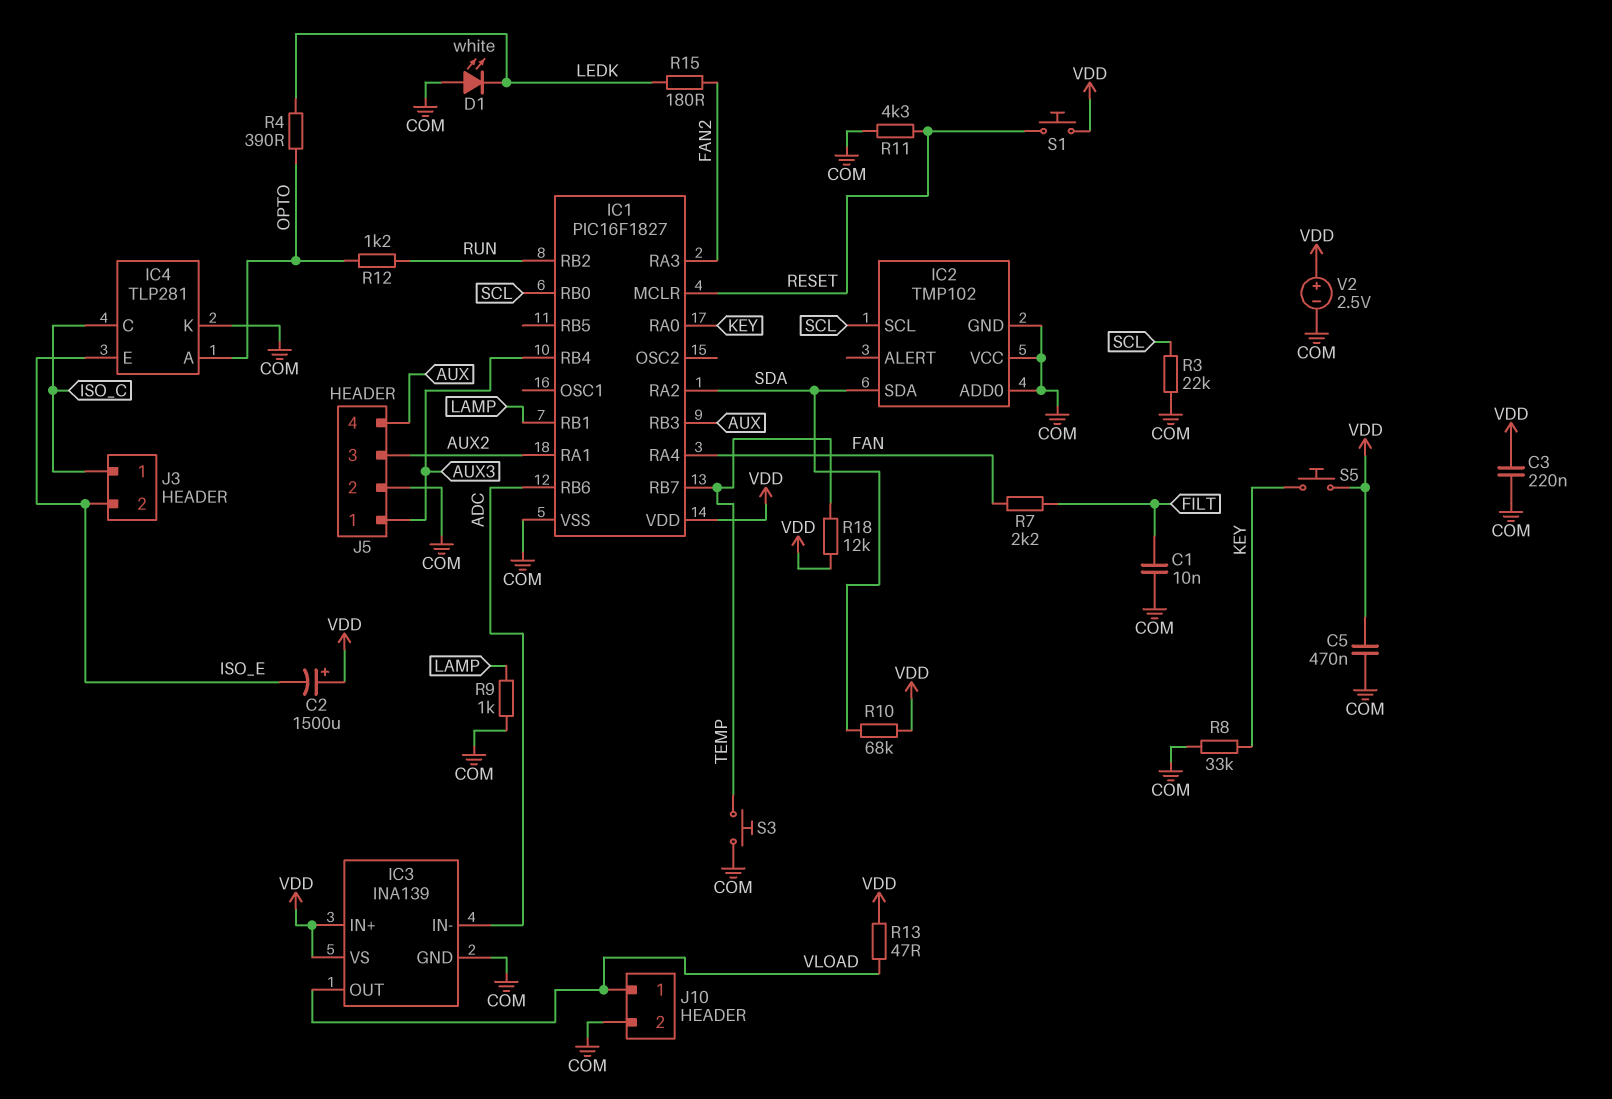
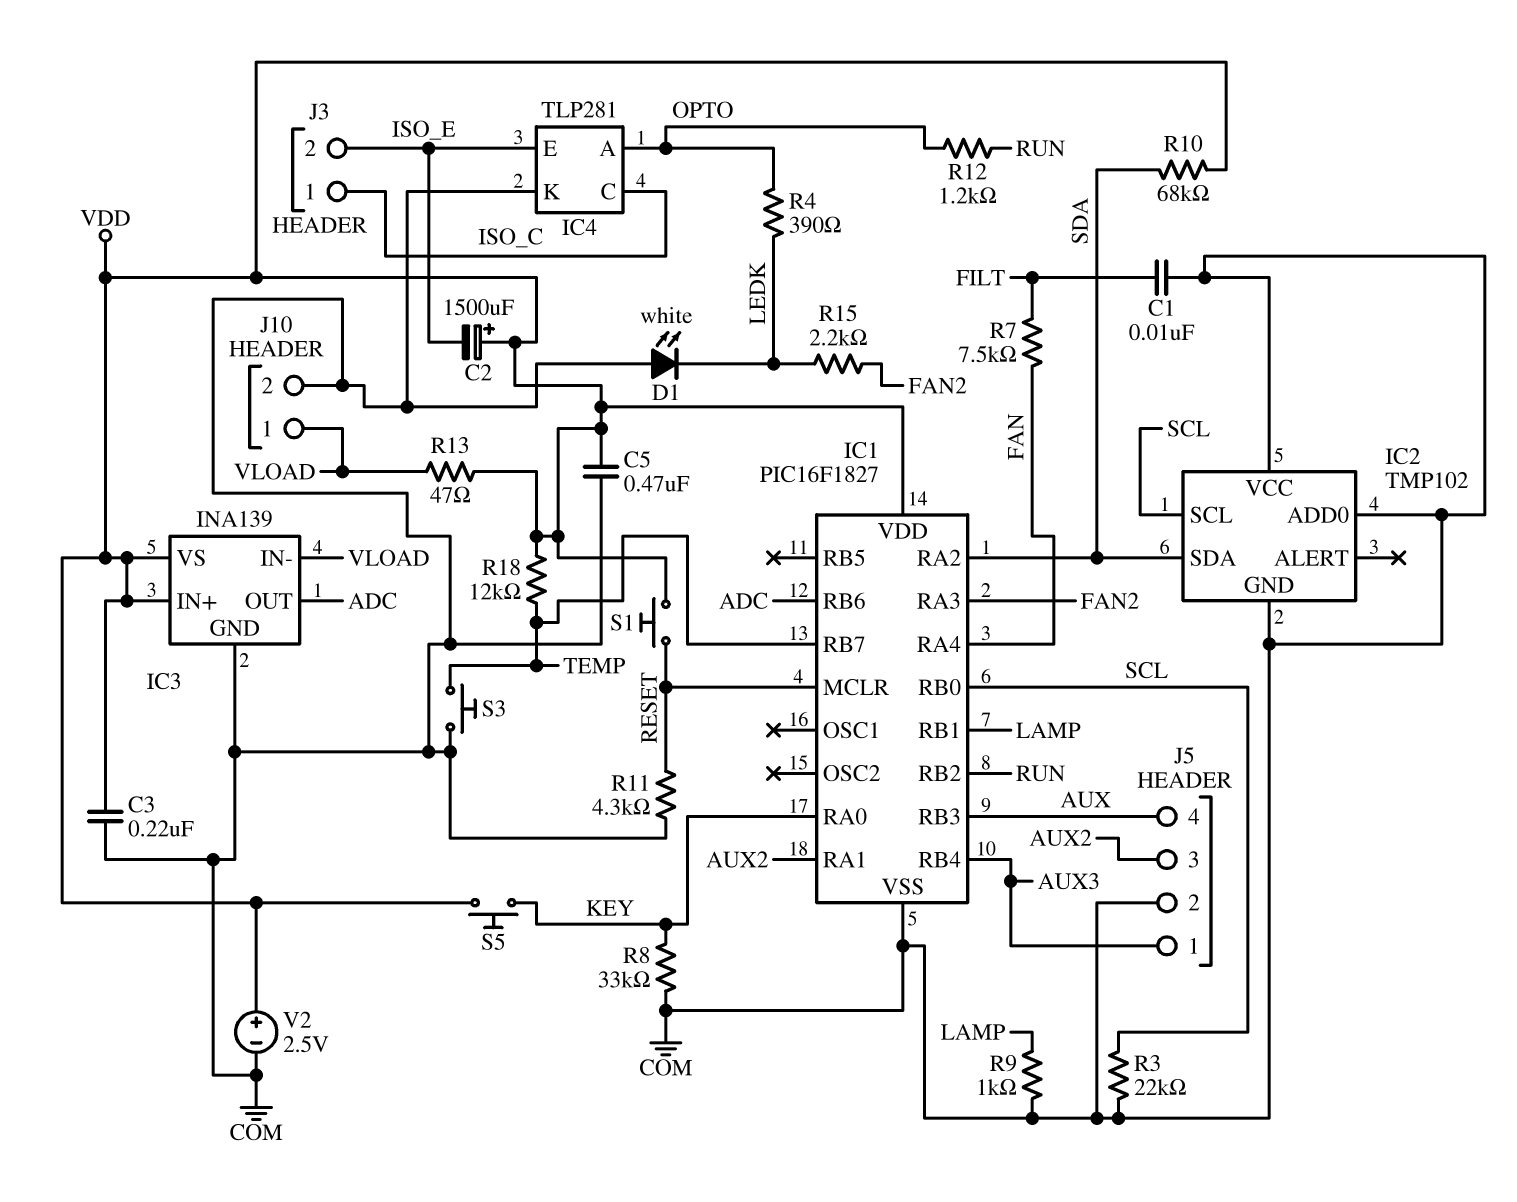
IC3 pin IN-: ADC -> VLOAD
IC3 pin OUT: VLOAD -> ADC
R7: 2.2k (FAN, FILT) -> 7.5k (FAN, FILT)
R15: 180 (FAN2, LEDK) -> 2.2k (FAN2, LEDK)

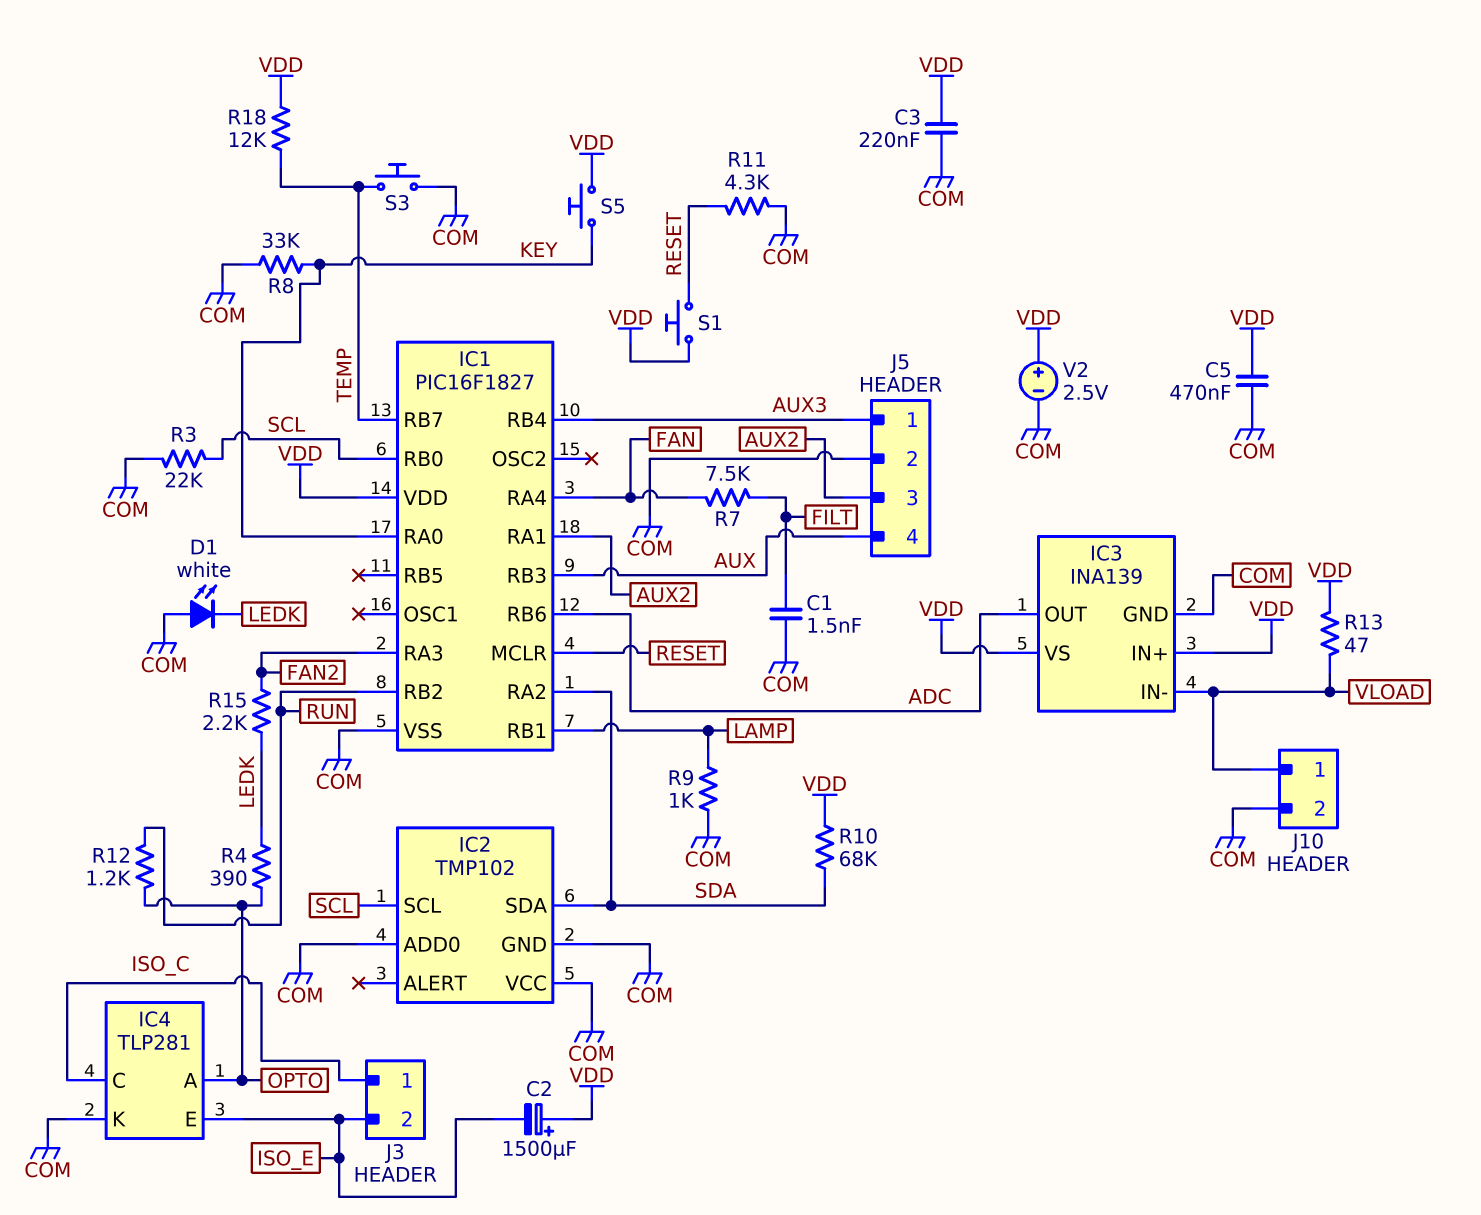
C1: 10nF (COM, FILT) -> 1.5nF (COM, FILT)

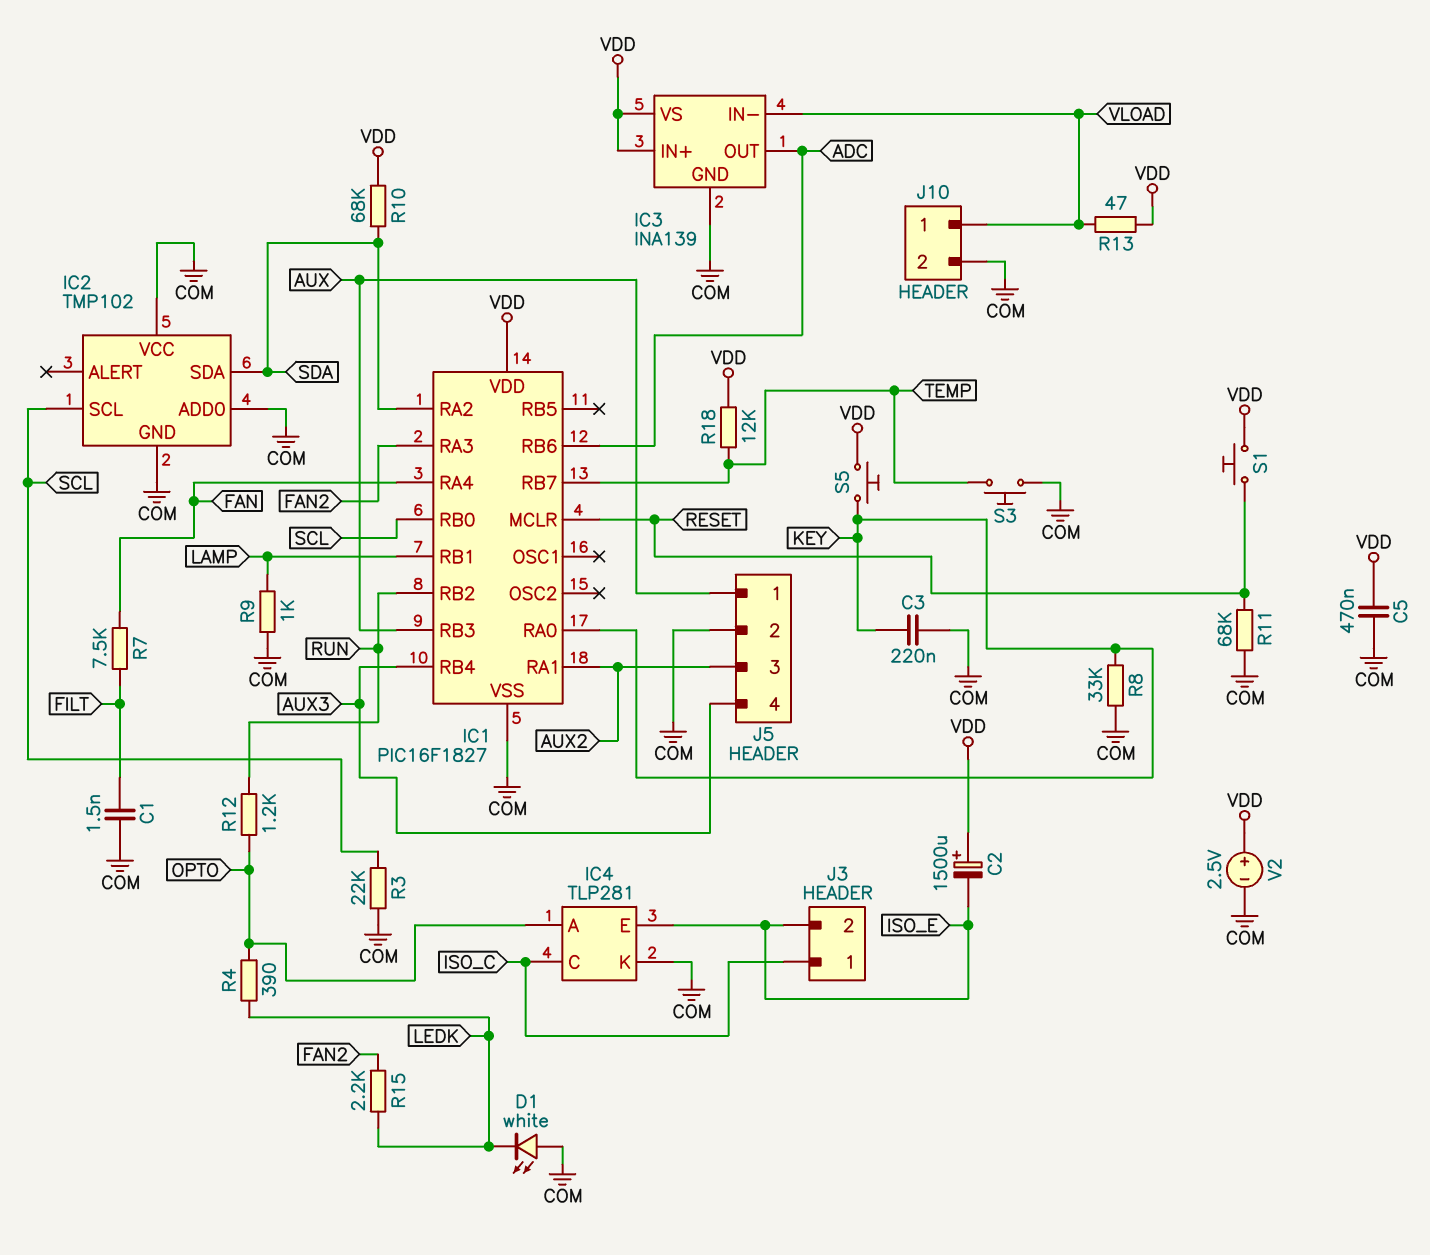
C3: 220nF (COM, VDD) -> 220nF (COM, KEY)
J5 pin 1: AUX3 -> AUX
J5 pin 4: AUX -> AUX3
R11: 4.3k (COM, RESET) -> 68k (COM, RESET)

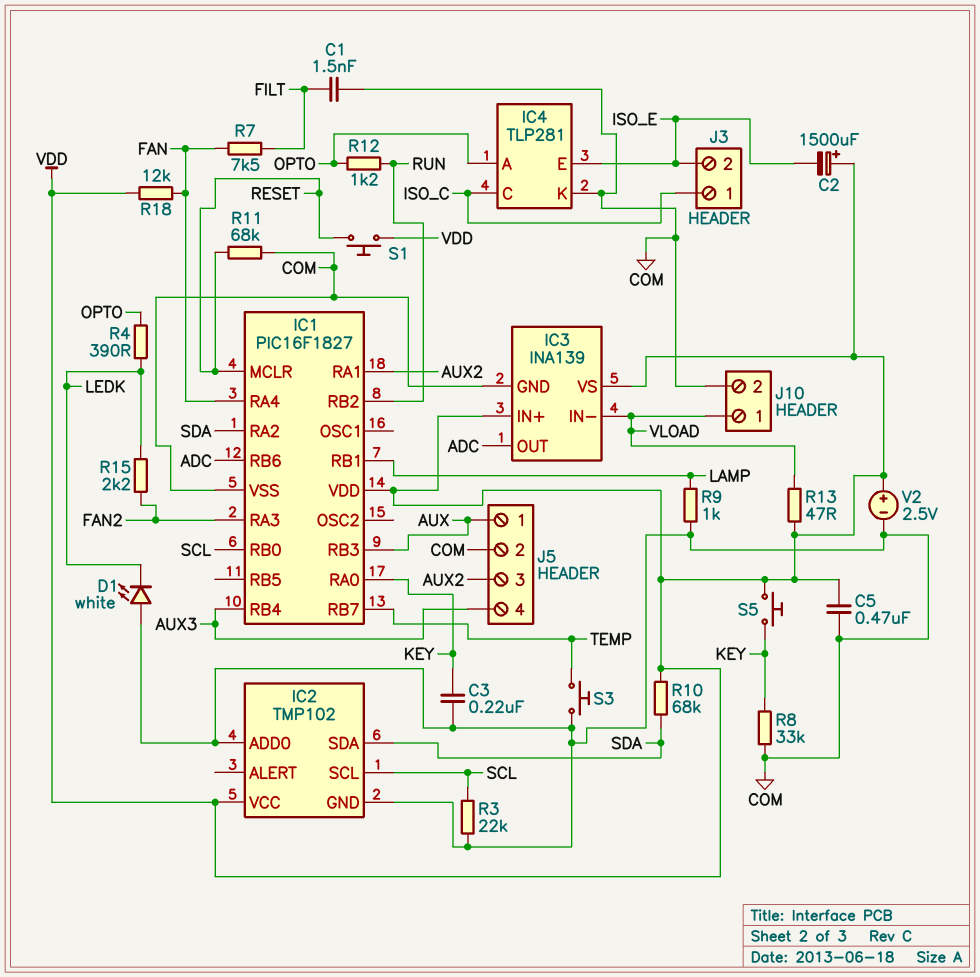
IC2 pin VCC: COM -> VDD
R18: 12k (TEMP, VDD) -> 12k (FAN, VDD)

